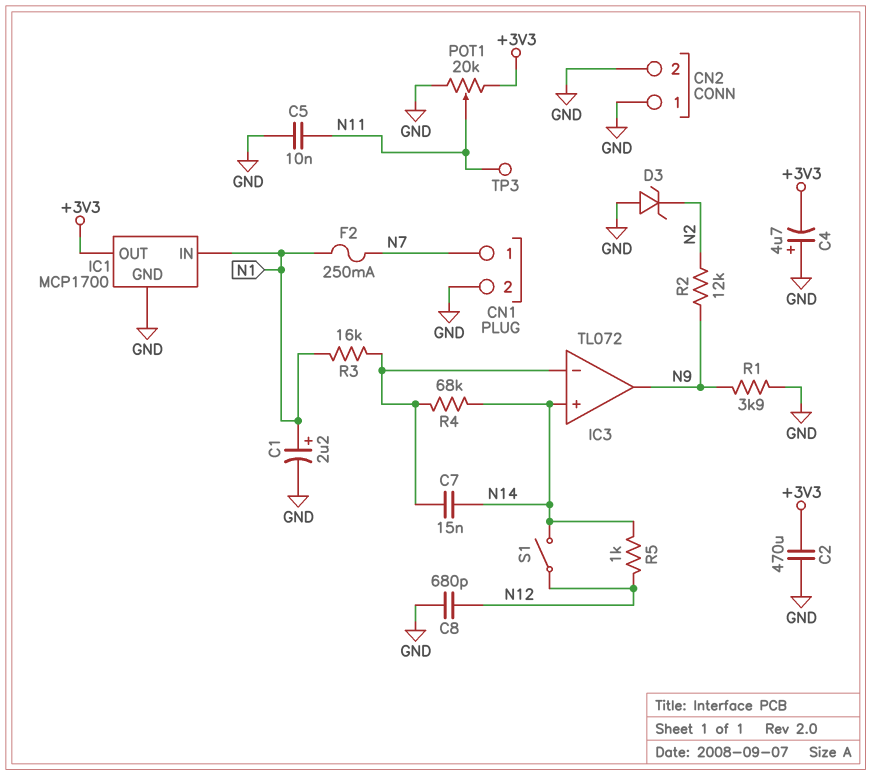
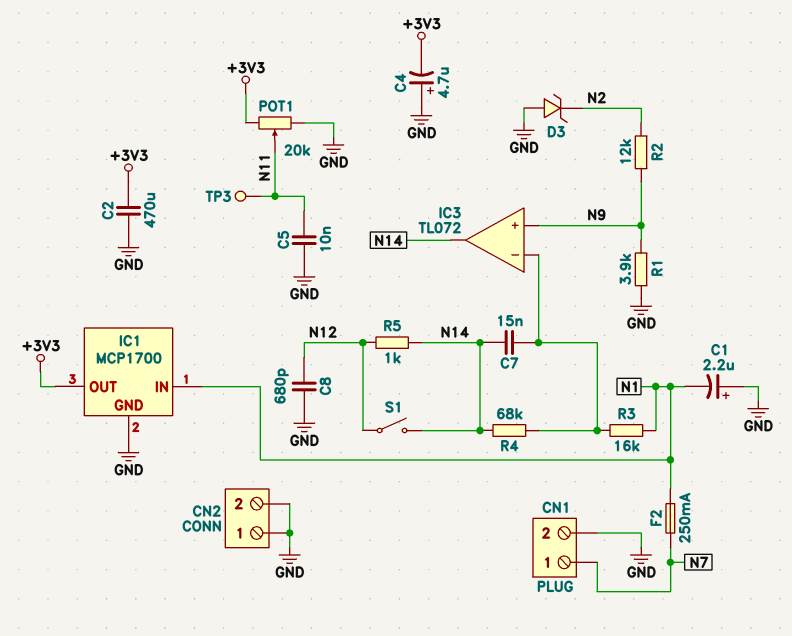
C1: 2.2uF (plus N1, minus GND) -> 2.2uF (plus GND, minus N1)
IC3 pin in+: N14 -> N9
IC3 pin out: N9 -> N14

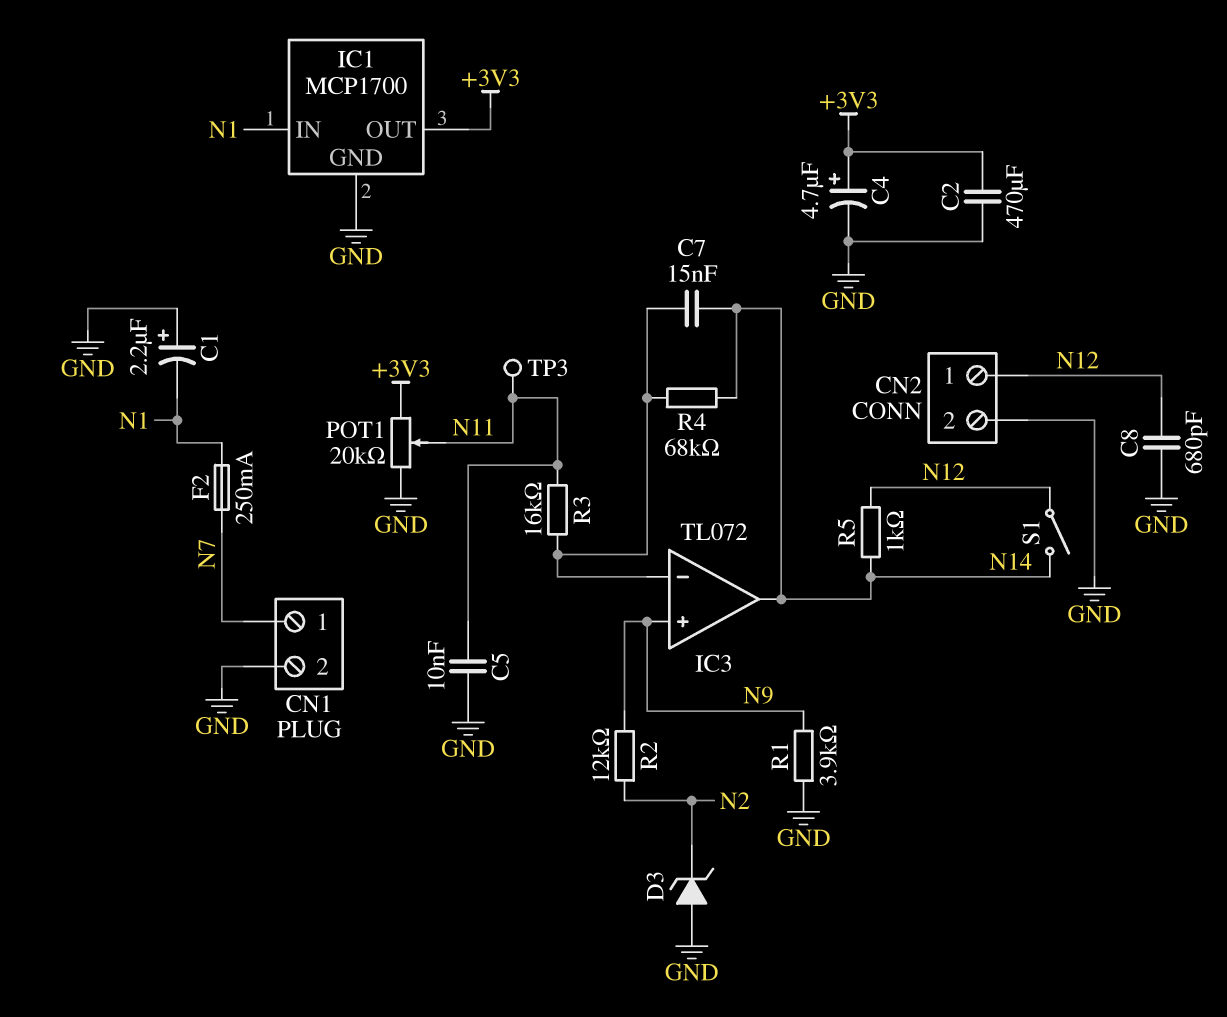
C4: 4.7uF (plus GND, minus +3V3) -> 4.7uF (plus +3V3, minus GND)
CN2 pin 1: GND -> N12
R3: 16k (IC3/in-, N1) -> 16k (IC3/in-, N11)

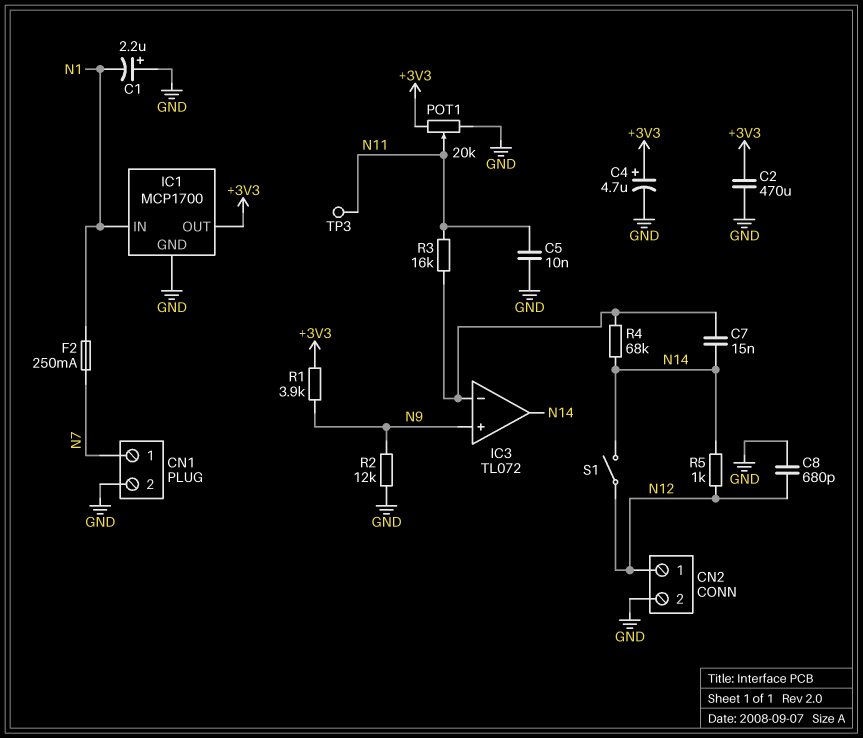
D3: zener (A GND, K N2) -> none
R1: 3.9k (GND, N9) -> 3.9k (+3V3, N9)
R2: 12k (N2, N9) -> 12k (GND, N9)

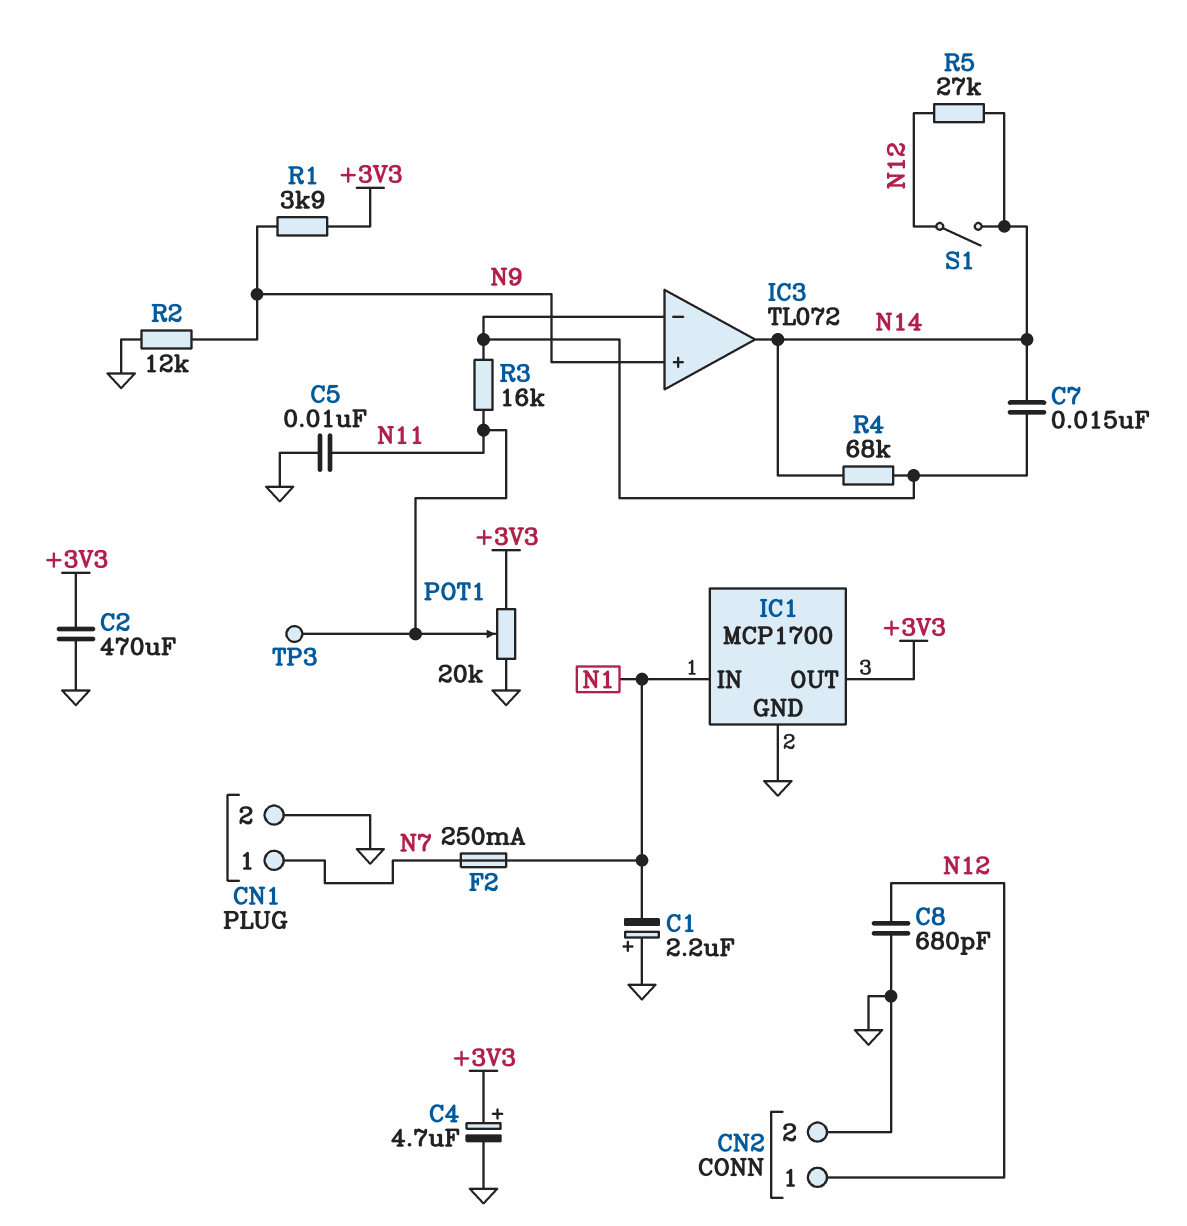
R5: 1k (N12, N14) -> 27k (N12, N14)

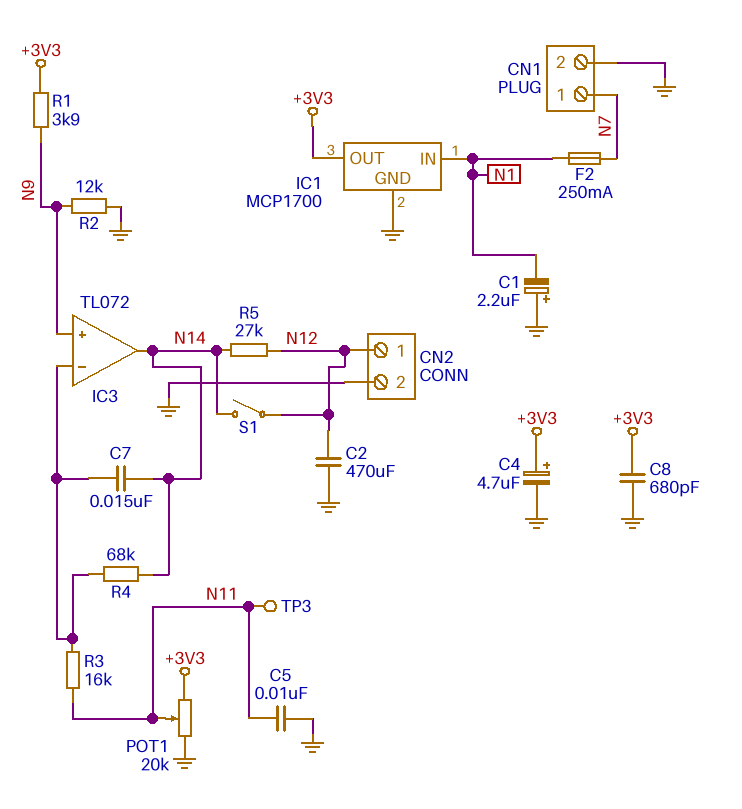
C2: 470uF (+3V3, GND) -> 470uF (GND, N12)
C8: 680pF (GND, N12) -> 680pF (+3V3, GND)

